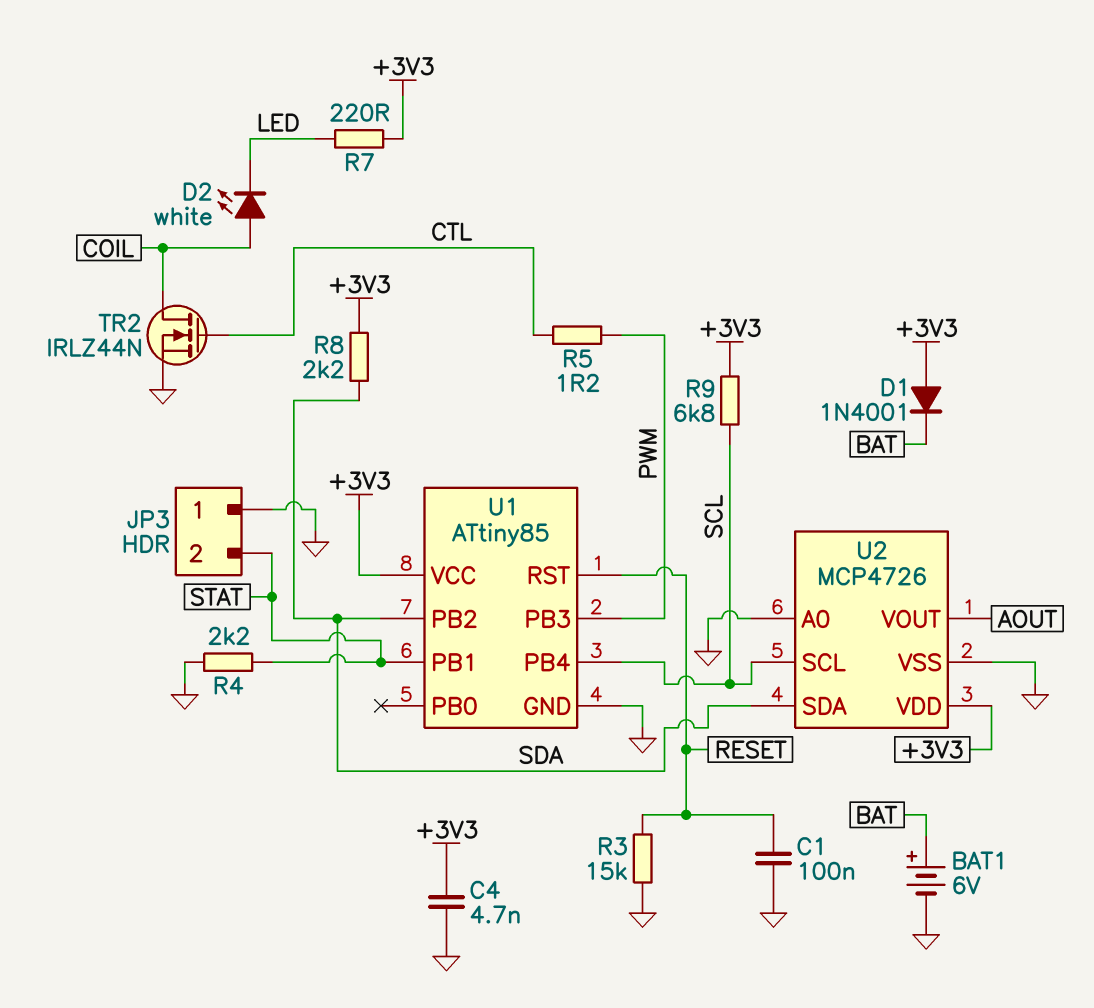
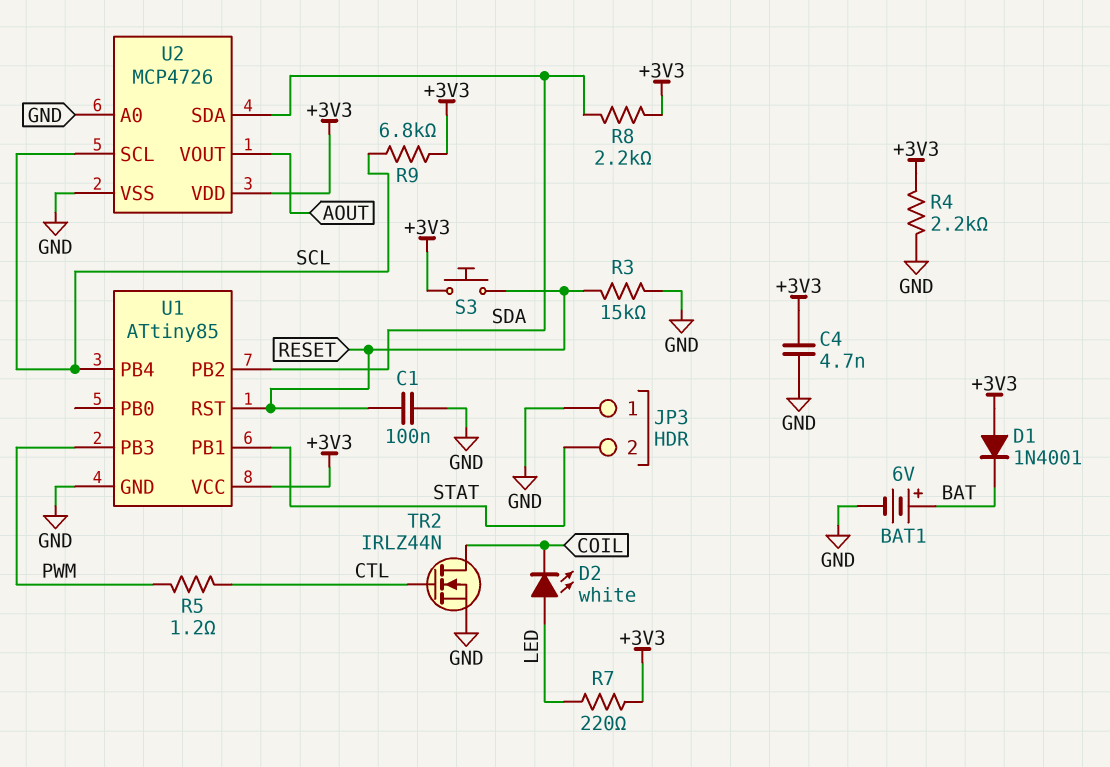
D2: LED white (A COIL, K LED) -> LED white (A LED, K COIL)
R4: 2.2k (GND, STAT) -> 2.2k (+3V3, GND)
S3: none -> button (+3V3, RESET)

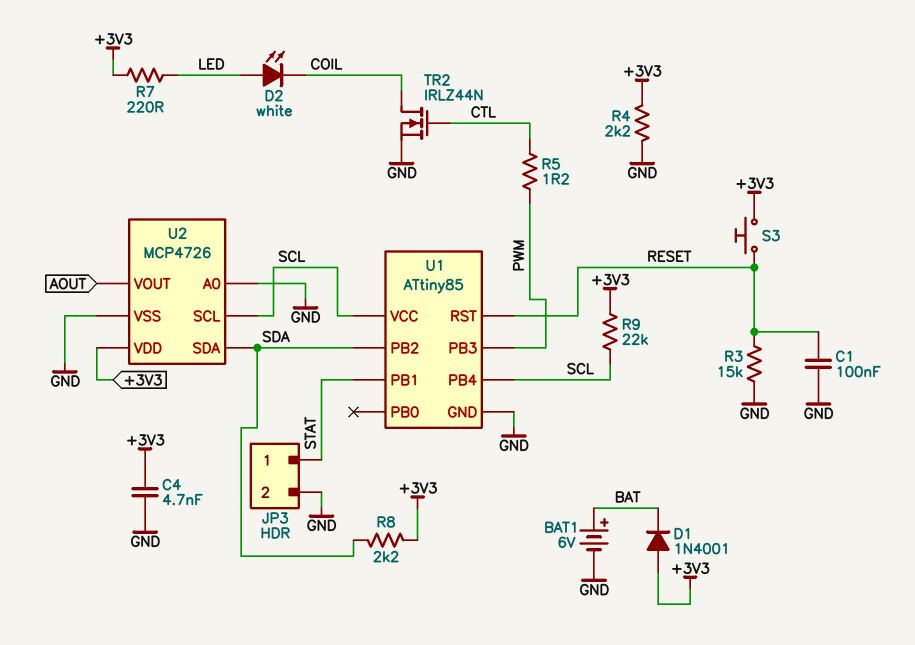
JP3 pin 1: GND -> STAT
JP3 pin 2: STAT -> GND
R9: 6.8k (+3V3, SCL) -> 22k (+3V3, SCL)
U1 pin VCC: +3V3 -> SCL

